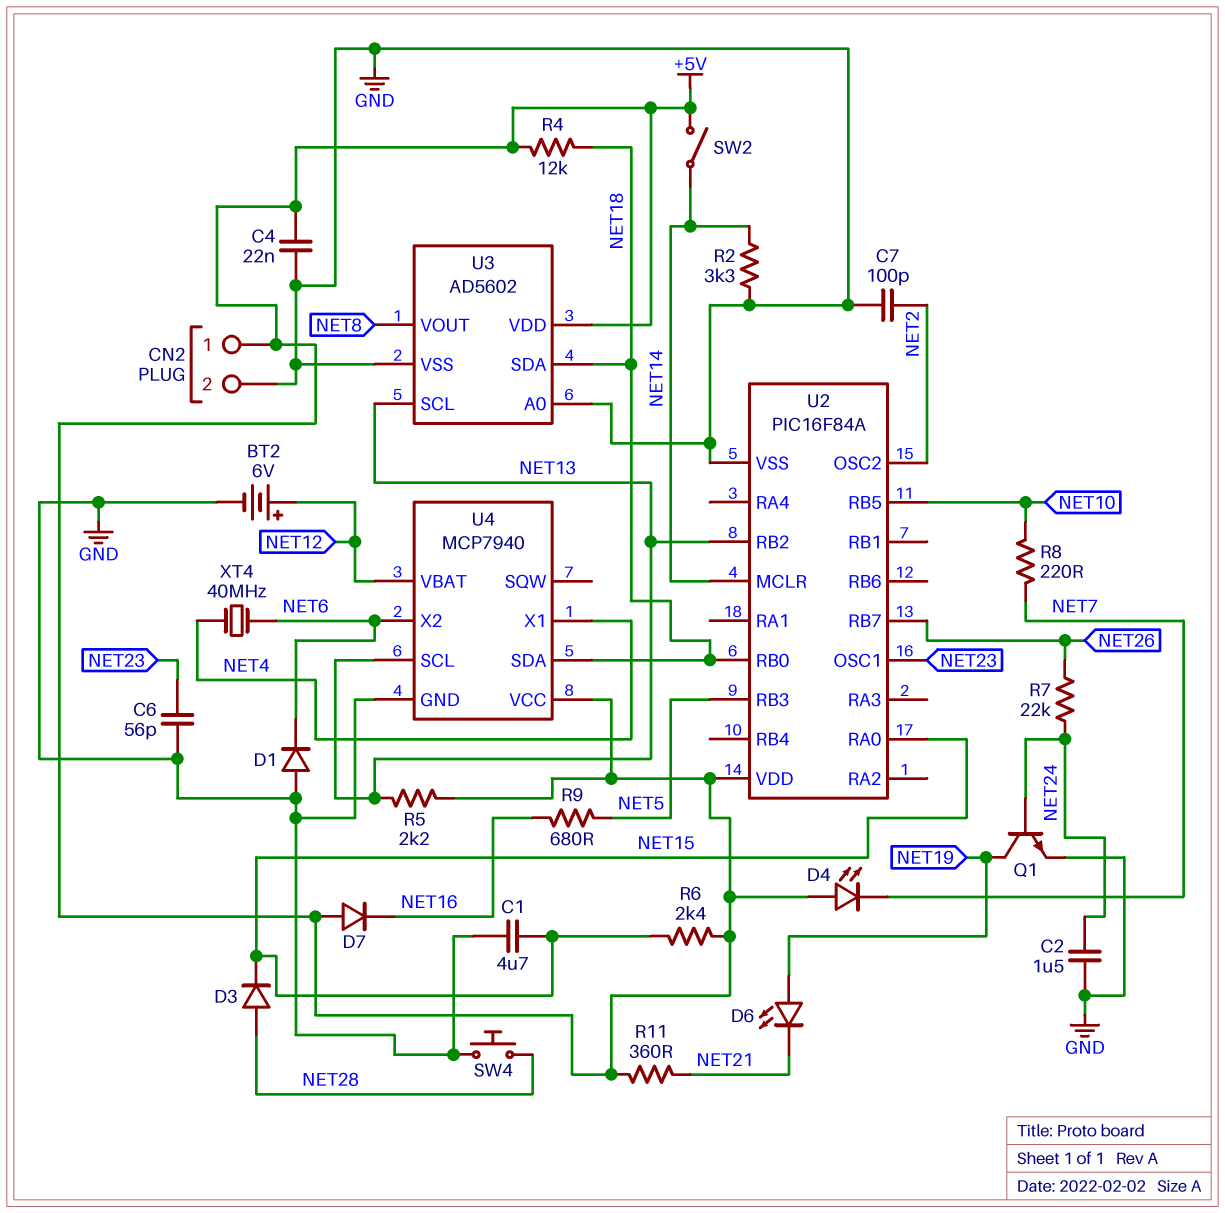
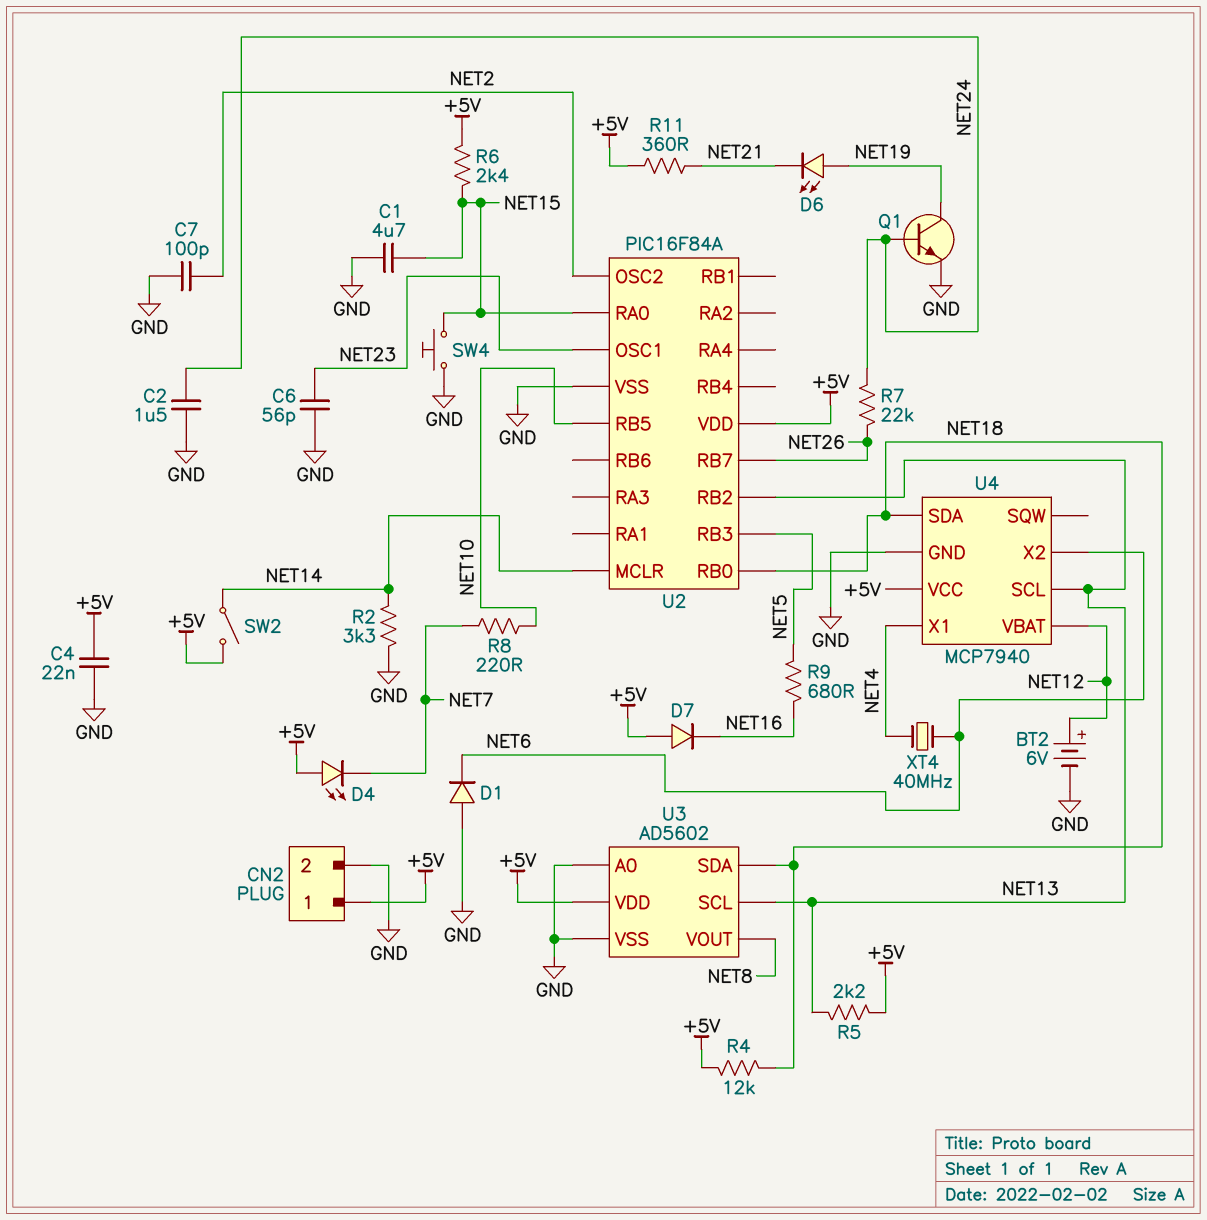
D3: diode (A NET28, K NET15) -> none
SW4: button (GND, NET28) -> button (GND, NET15)

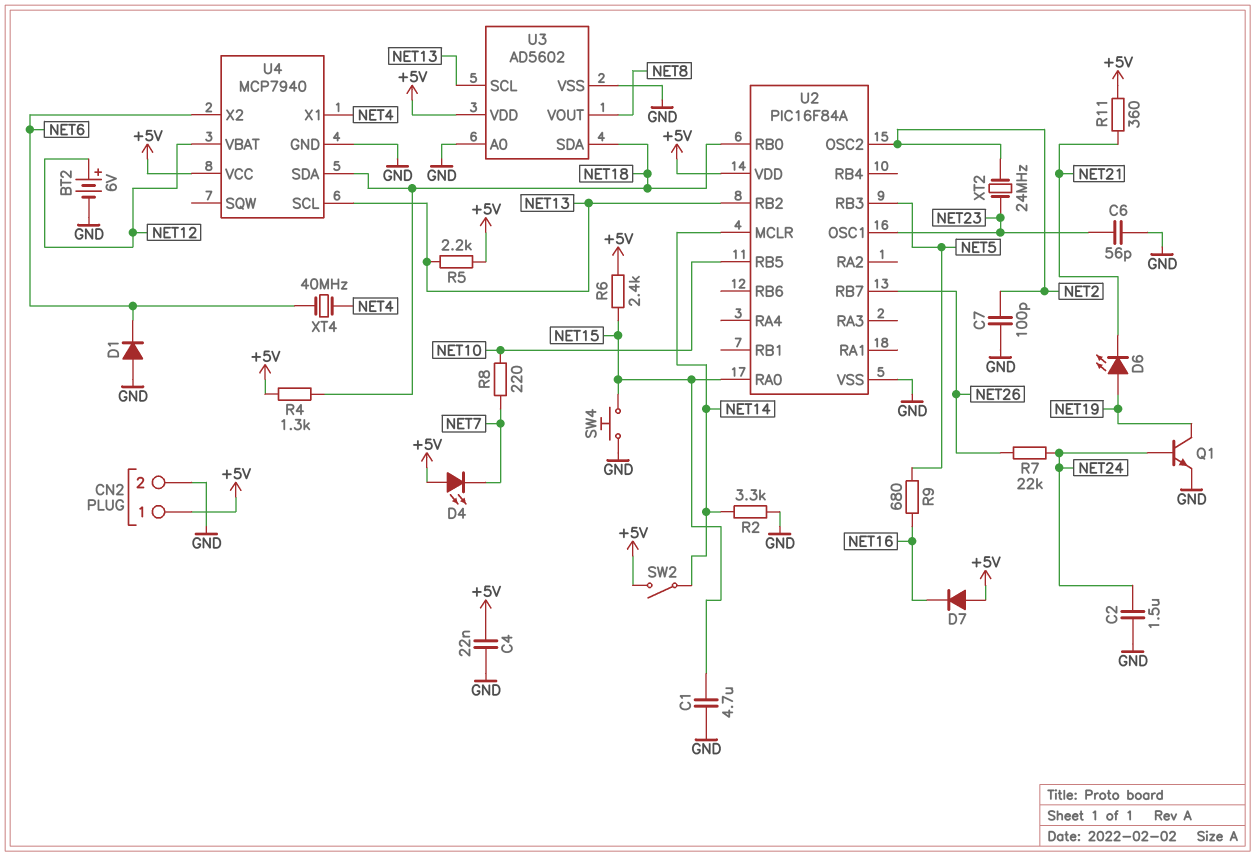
R4: 12k (+5V, NET18) -> 1.3k (+5V, NET18)
XT2: none -> 24MHz (NET2, NET23)

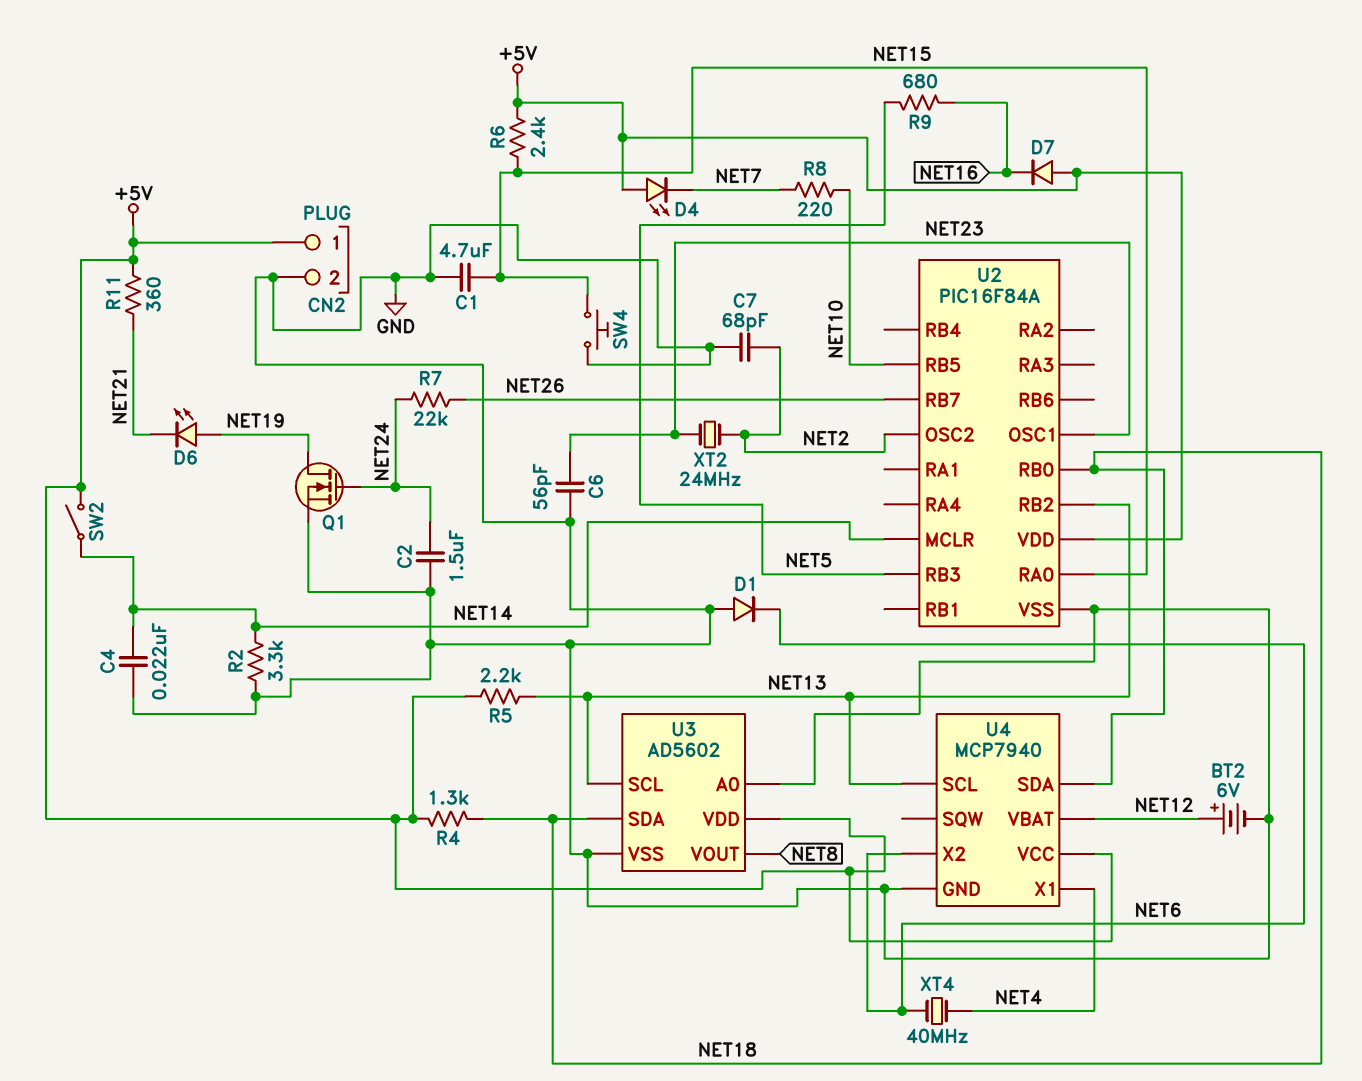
C4: 22nF (+5V, GND) -> 22nF (GND, NET14)
C7: 100pF (GND, NET2) -> 68pF (GND, NET2)
Q1: NPN (B NET24, C NET19, E GND) -> NMOS (G NET24, D NET19, S GND)

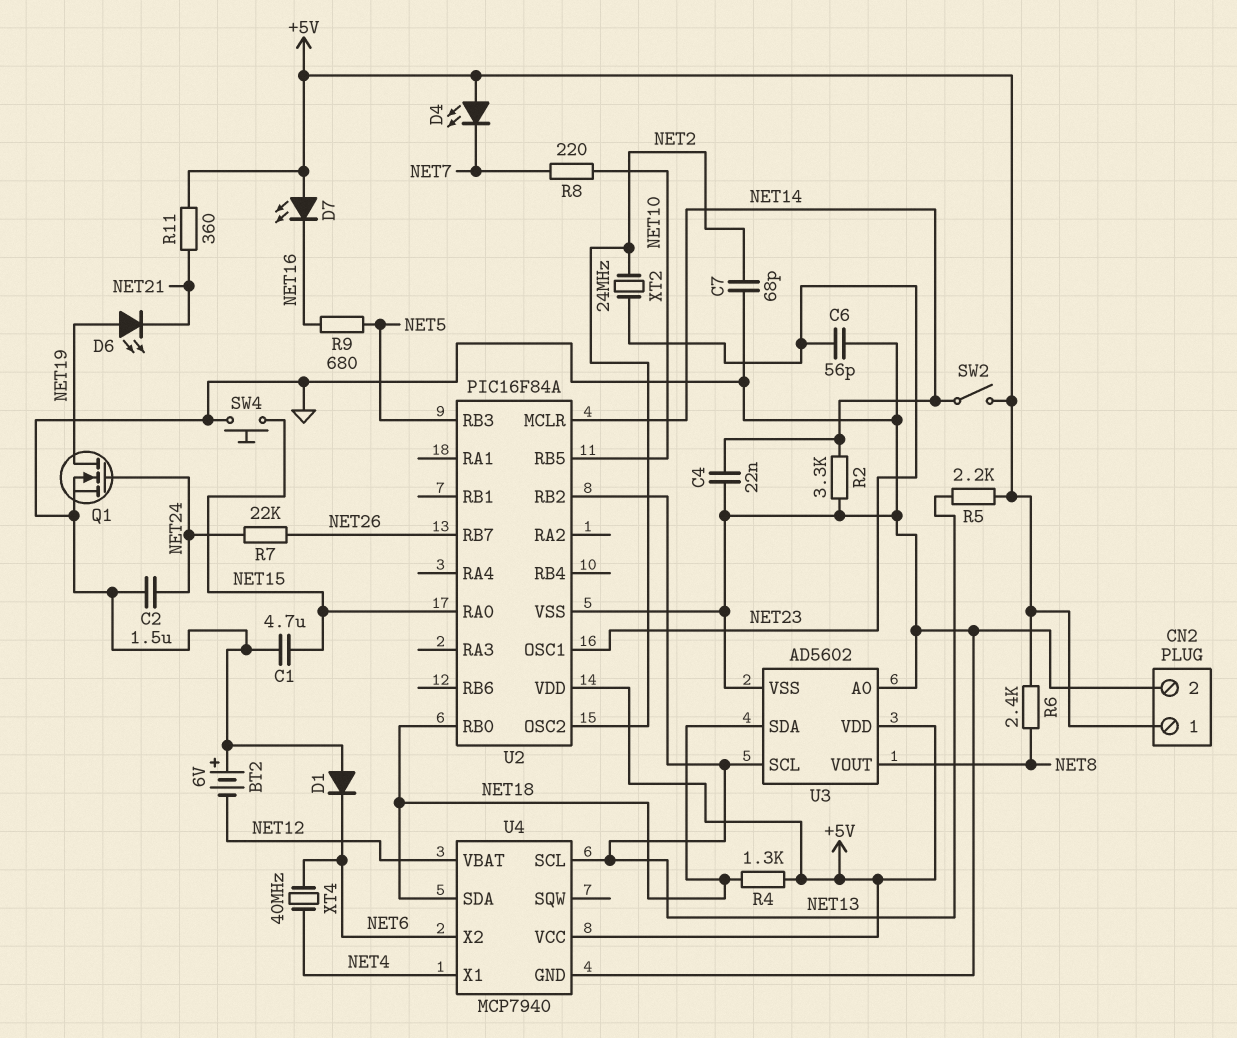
BT2: 6V (plus NET12, minus GND) -> 6V (plus GND, minus NET12)
D7: diode (A +5V, K NET16) -> LED (A +5V, K NET16)
R6: 2.4k (+5V, NET15) -> 2.4k (+5V, NET8)

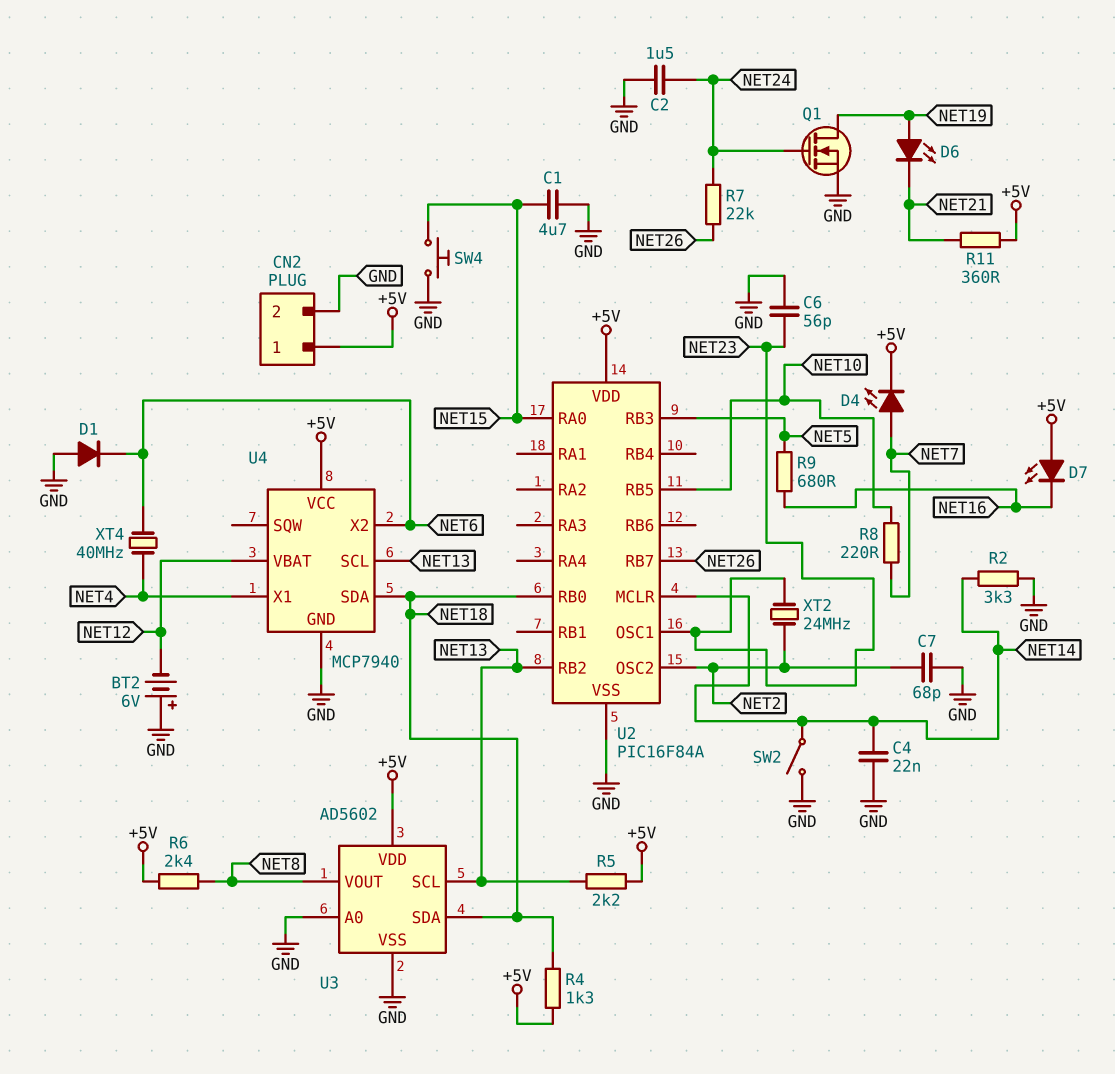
D4: LED (A +5V, K NET7) -> LED (A NET7, K +5V)
SW2: switch (+5V, NET14) -> switch (GND, NET14)

